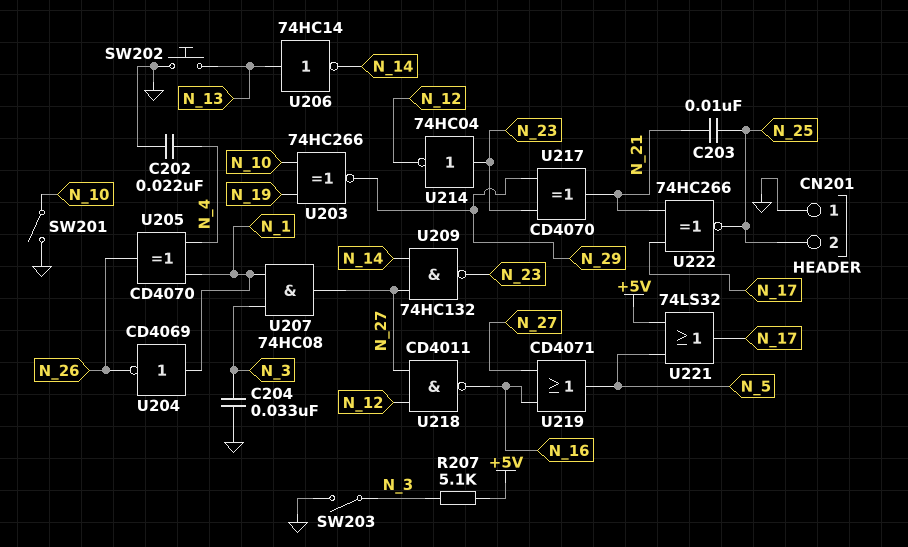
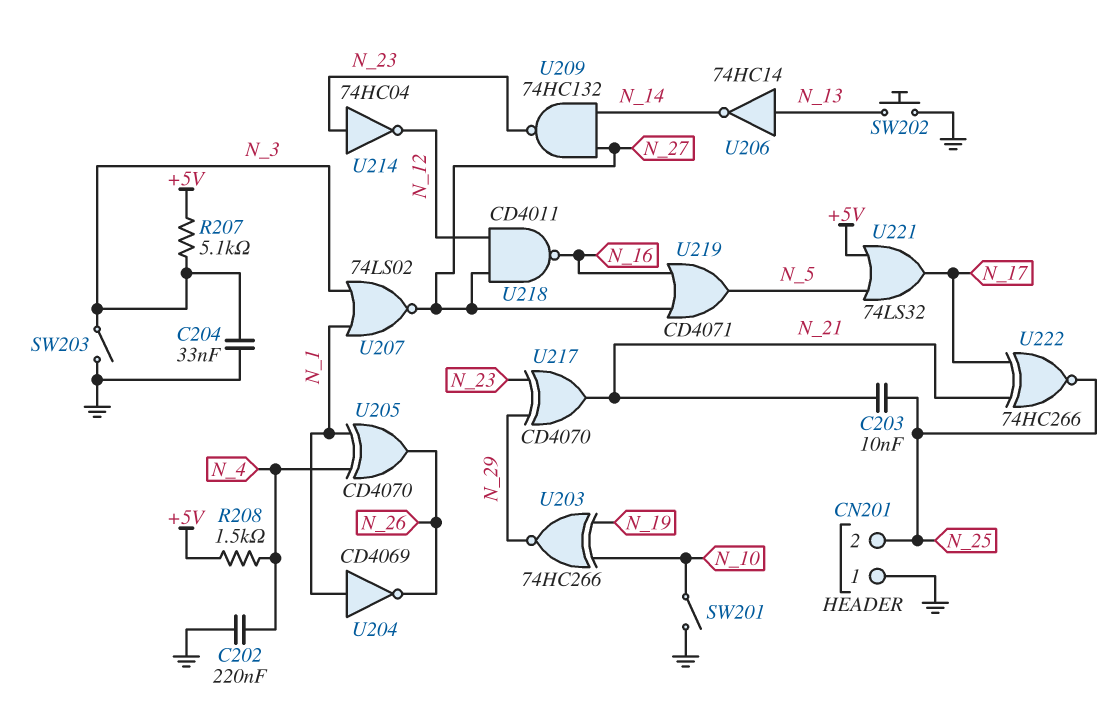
C202: 22nF (GND, N_4) -> 220nF (GND, N_4)
R208: none -> 1.5k (+5V, N_4)
U207: AND 74HC08 (in N_1, in N_3, out N_27) -> NOR 74LS02 (in N_1, in N_3, out N_27)

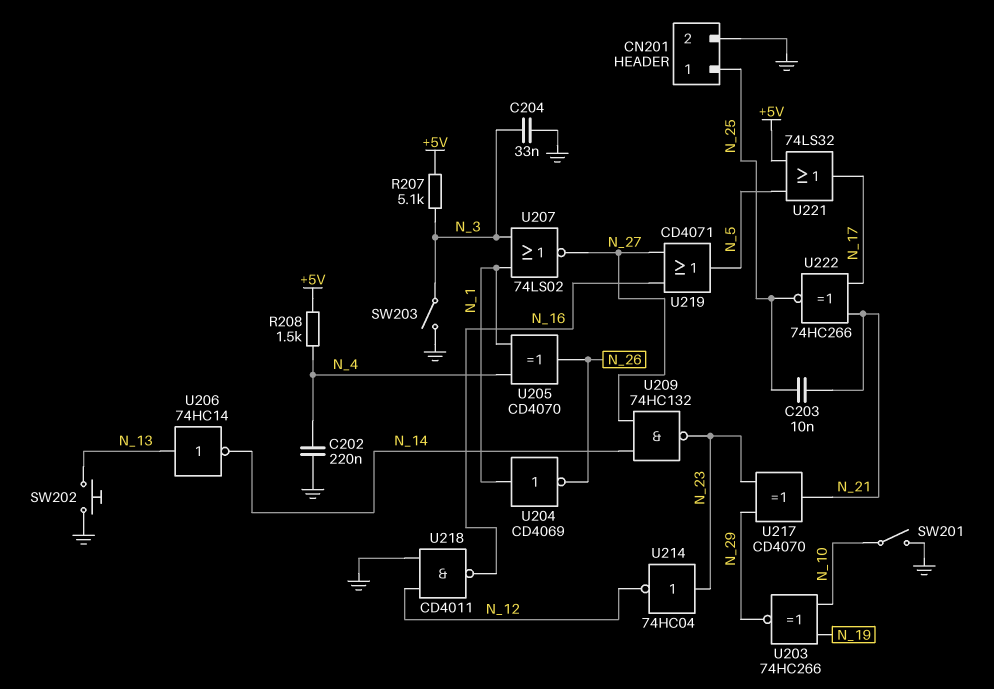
CN201 pin 1: GND -> N_25
CN201 pin 2: N_25 -> GND
U218: NAND CD4011 (in N_12, in N_27, out N_16) -> NAND CD4011 (in GND, in N_12, out N_16)

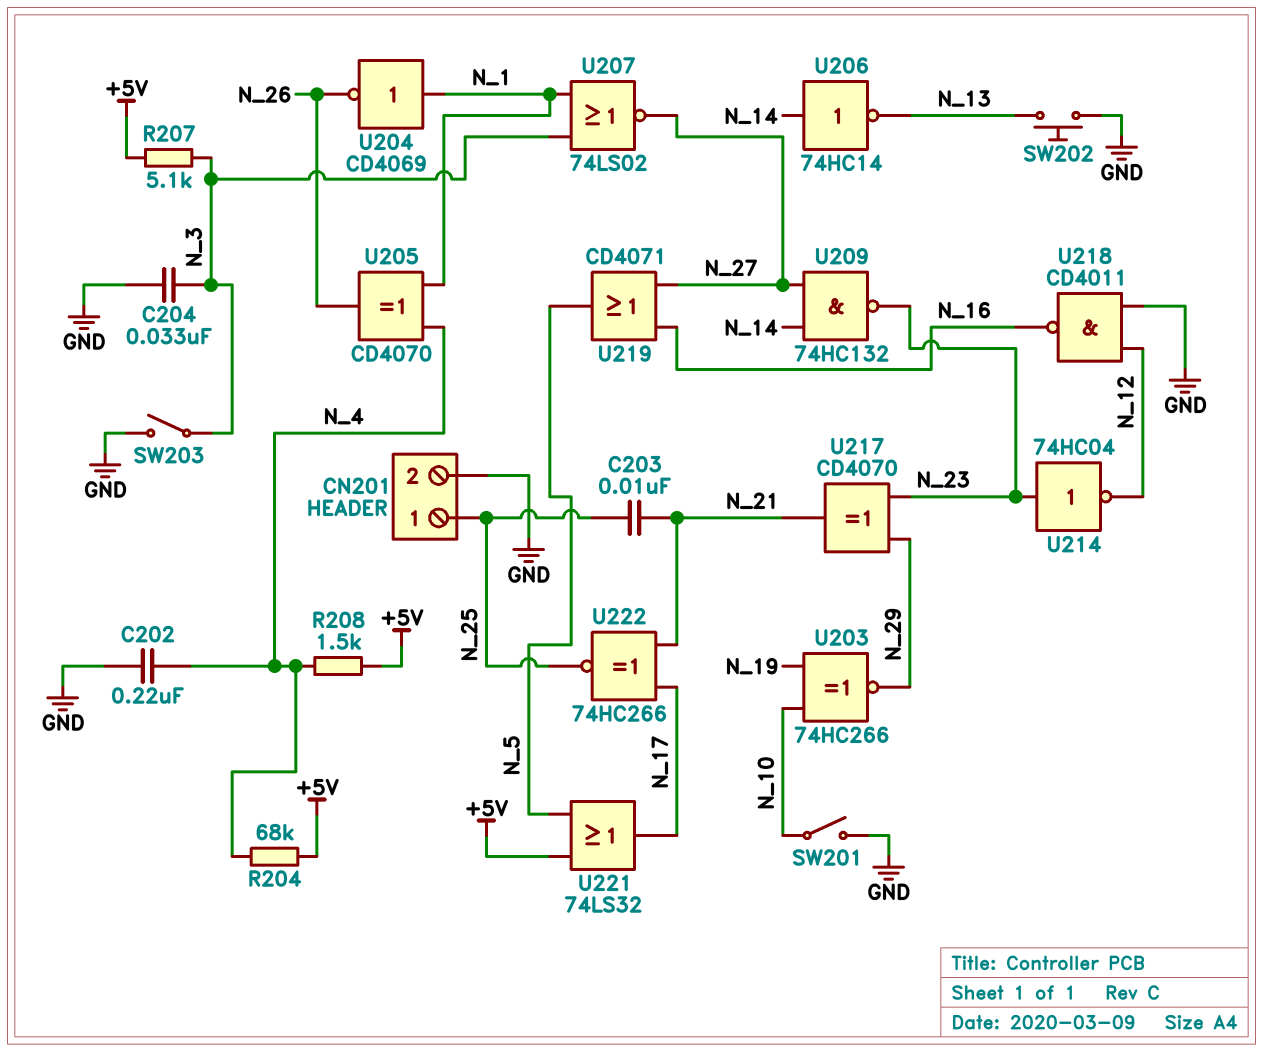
R204: none -> 68k (+5V, N_4)
U206: NOT 74HC14 (in N_13, out N_14) -> NOT 74HC14 (in N_14, out N_13)

